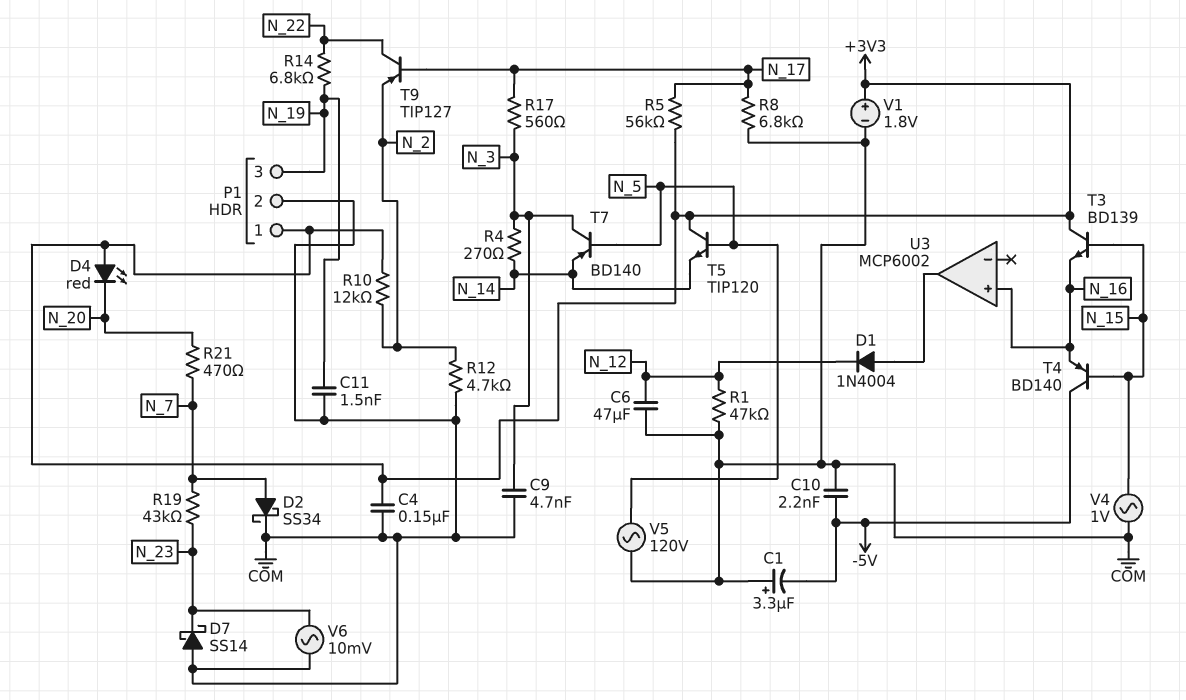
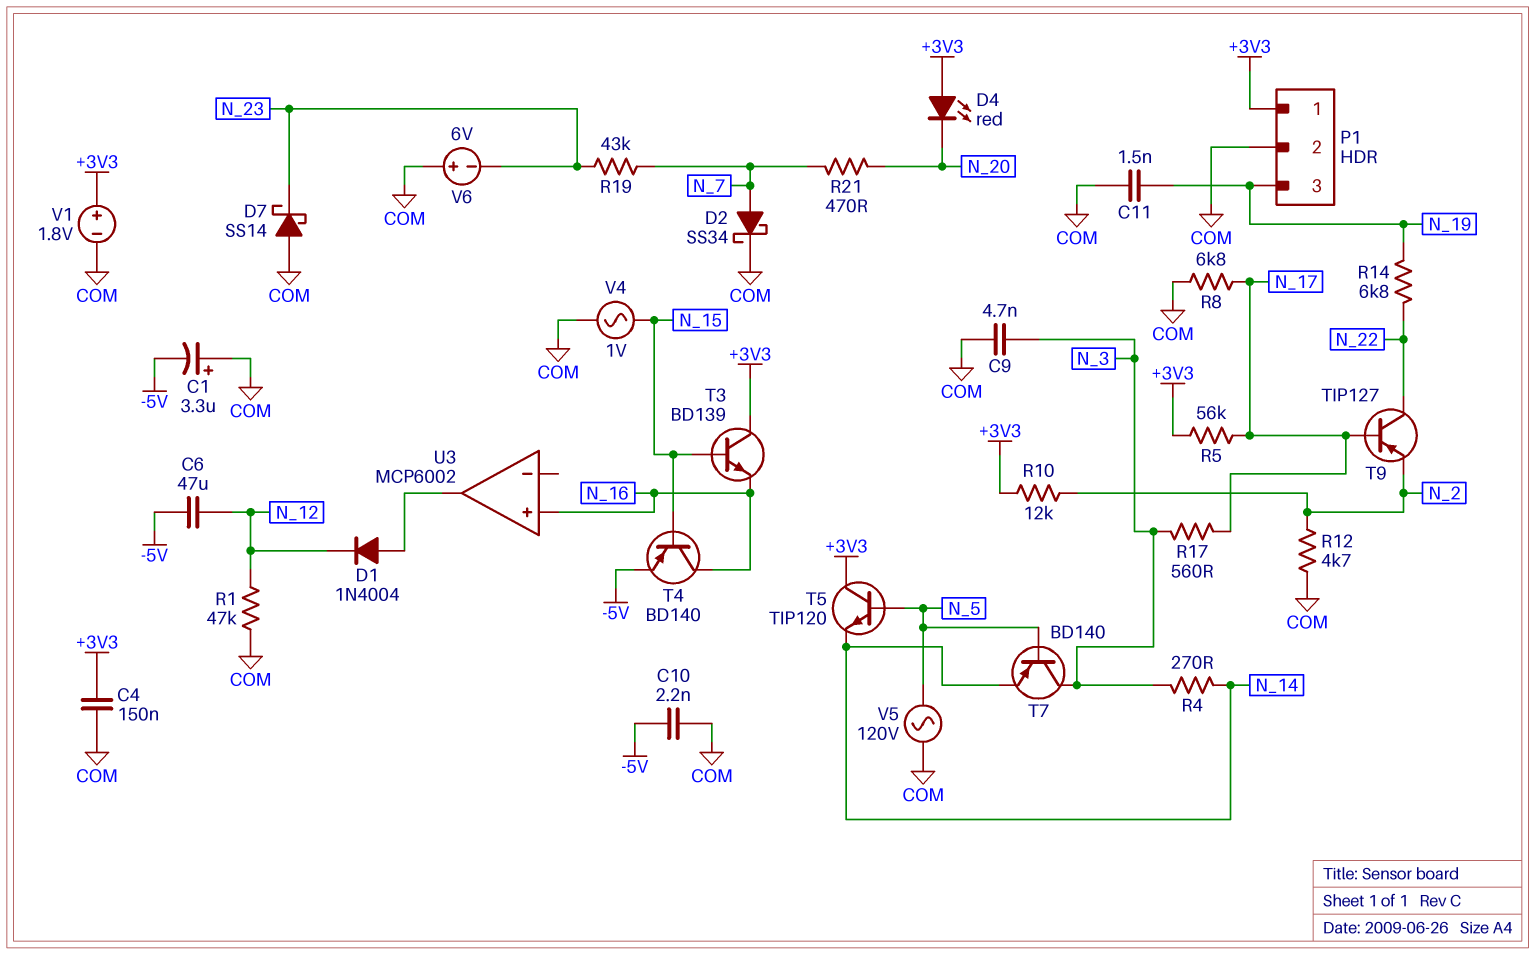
C6: 47uF (COM, N_12) -> 47uF (-5V, N_12)
T4: PNP BD140 (B N_15, C -5V, E N_16) -> PNP BD140 (B N_15, C N_16, E -5V)
V6: AC 10mV (COM, N_23) -> 6V (plus COM, minus N_23)

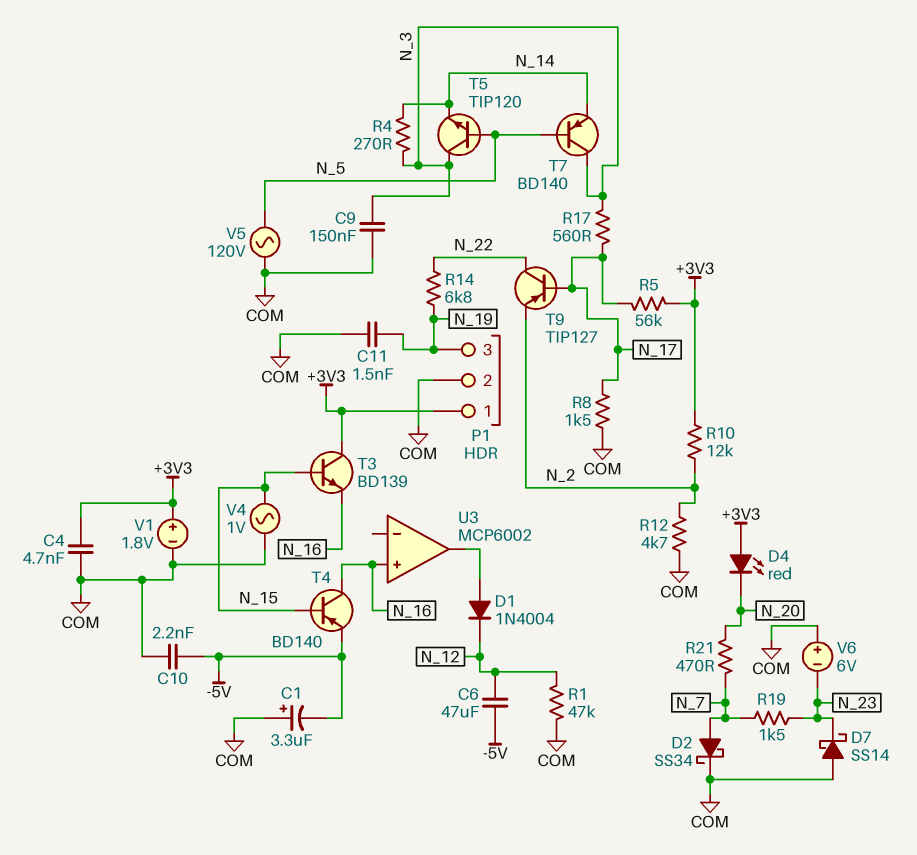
C4: 150nF (+3V3, COM) -> 4.7nF (+3V3, COM)
C9: 4.7nF (COM, N_3) -> 150nF (COM, N_3)
R8: 6.8k (COM, N_17) -> 1.5k (COM, N_17)
R19: 43k (N_7, N_23) -> 1.5k (N_7, N_23)
T5: NPN TIP120 (B N_5, C +3V3, E N_14) -> NPN TIP120 (B N_5, C N_3, E N_14)

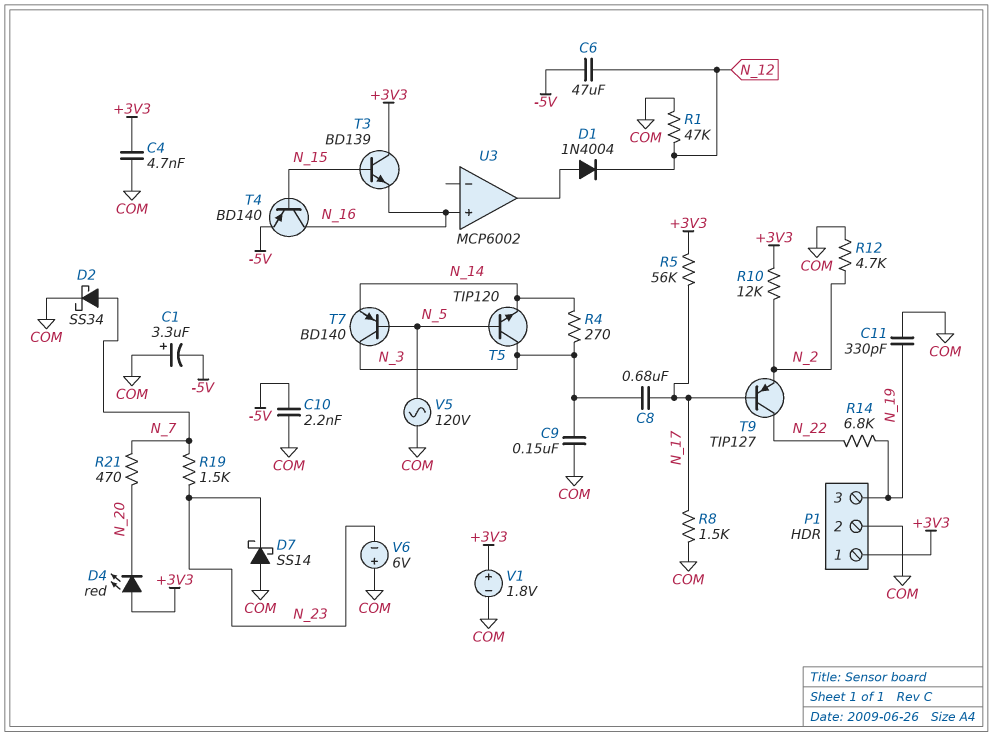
C8: none -> 680nF (N_3, N_17)
C11: 1.5nF (COM, N_19) -> 330pF (COM, N_19)
R17: 560 (N_3, N_17) -> none
V4: AC 1V (COM, N_15) -> none

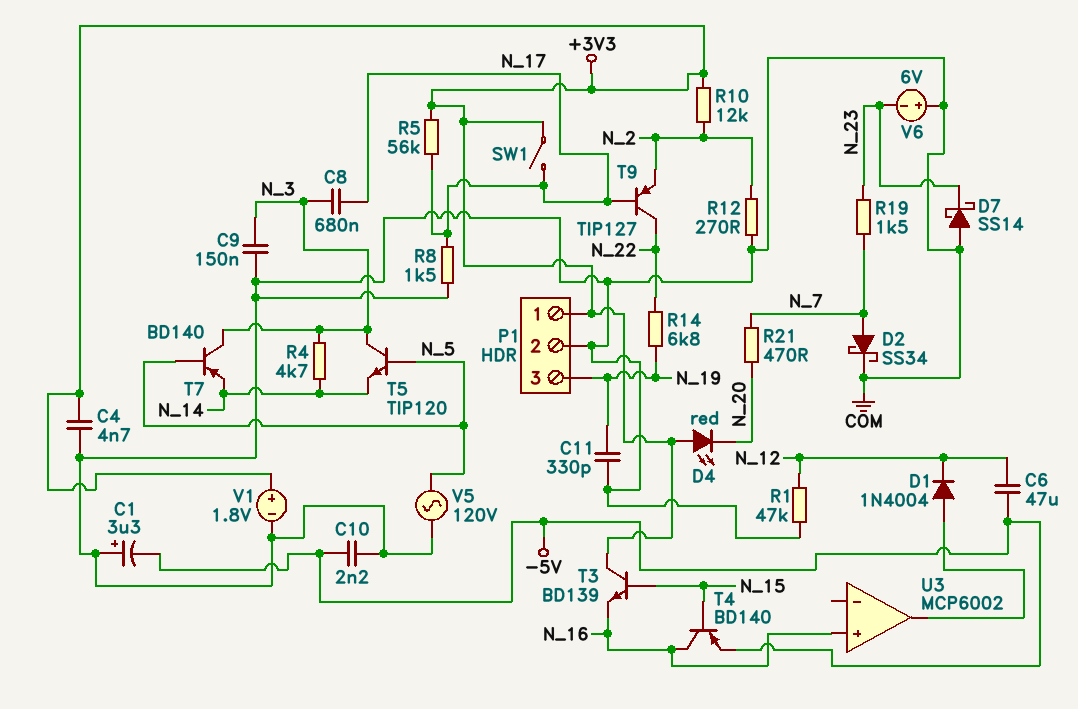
R4: 270 (N_3, N_14) -> 4.7k (N_3, N_14)
R12: 4.7k (COM, N_2) -> 270 (COM, N_2)
SW1: none -> switch (+3V3, N_17)

